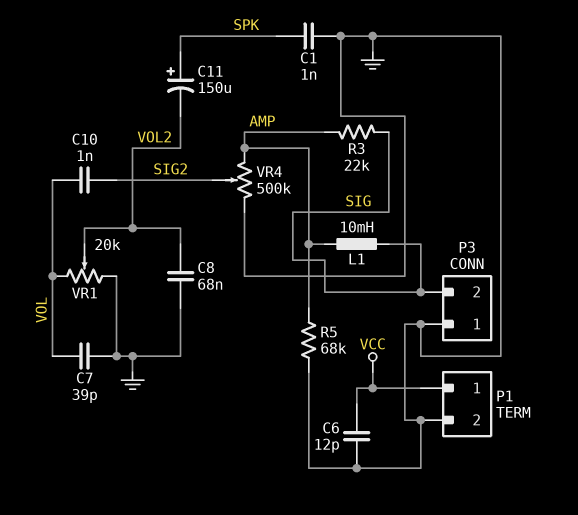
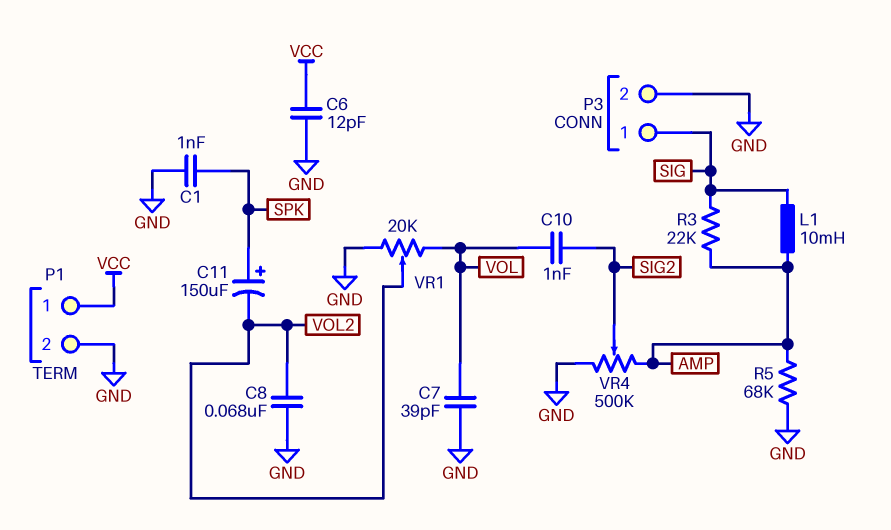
P3 pin 1: GND -> SIG
P3 pin 2: SIG -> GND

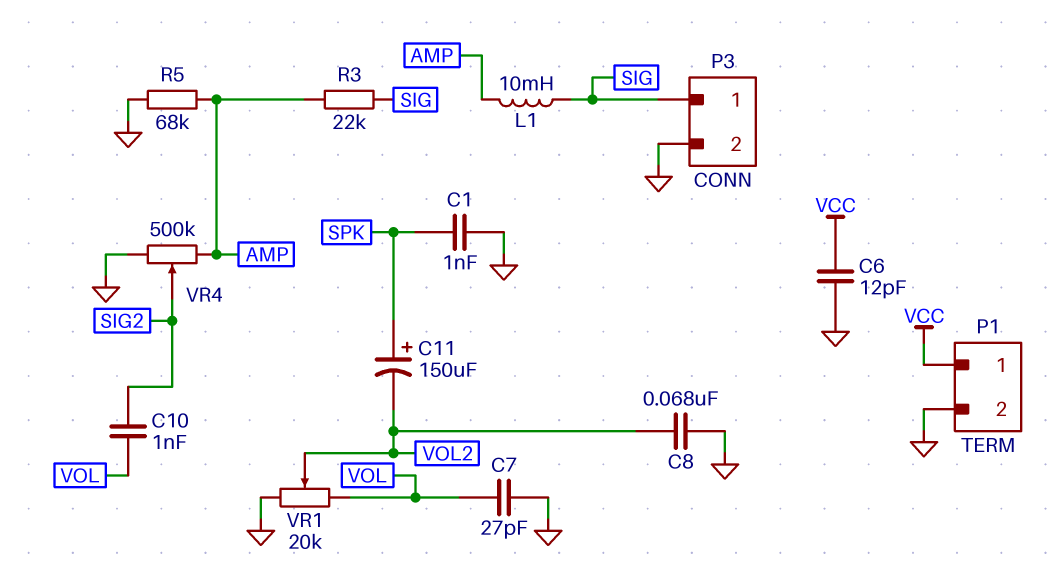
C7: 39pF (GND, VOL) -> 27pF (GND, VOL)

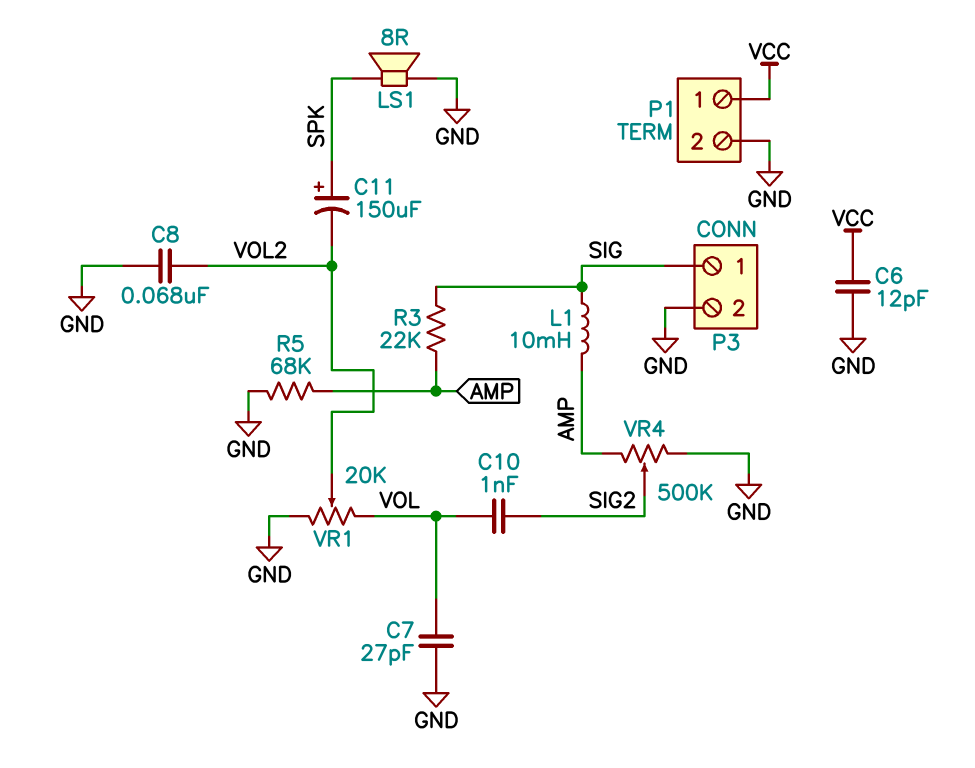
C1: 1nF (GND, SPK) -> none
LS1: none -> speaker 8R (GND, SPK)

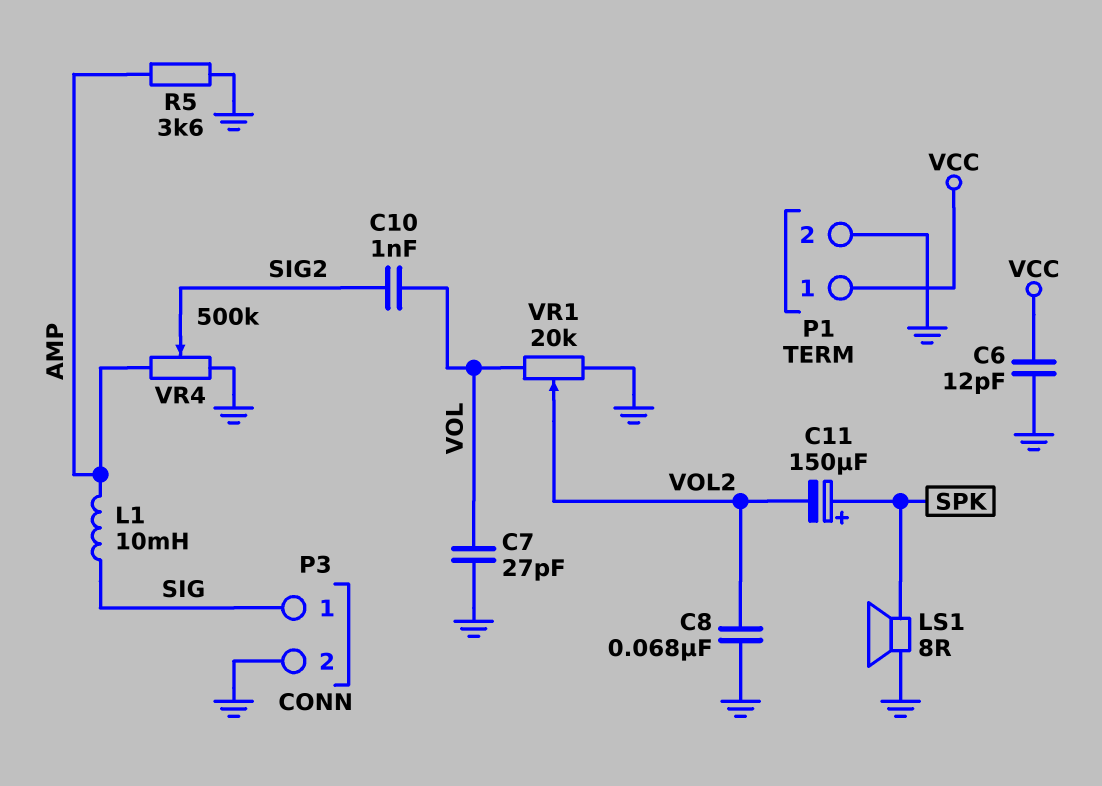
R3: 22k (AMP, SIG) -> none
R5: 68k (AMP, GND) -> 3.6k (AMP, GND)

